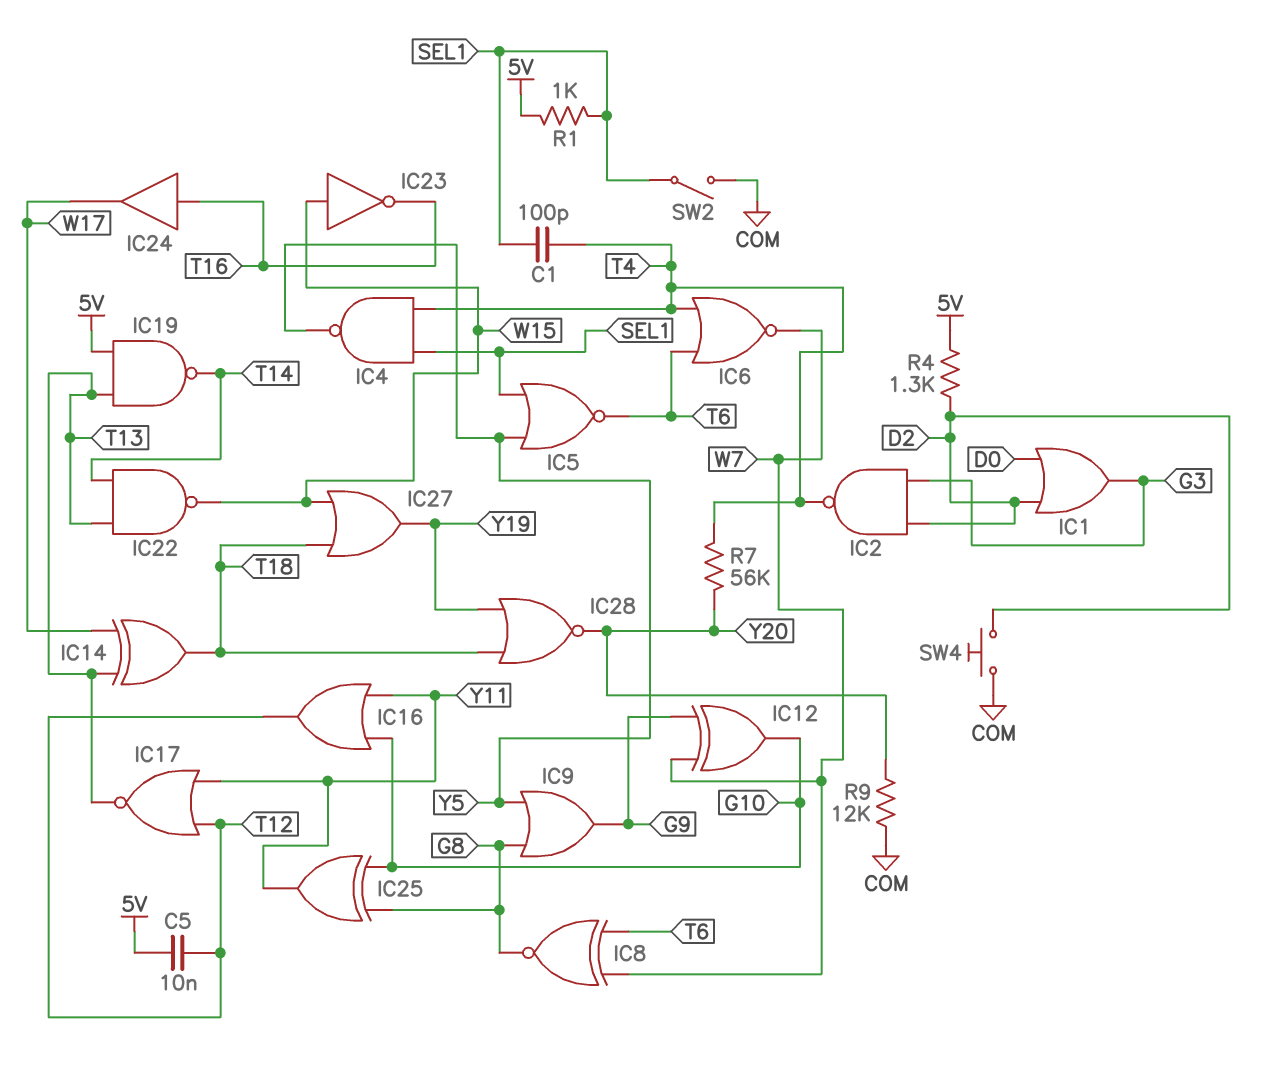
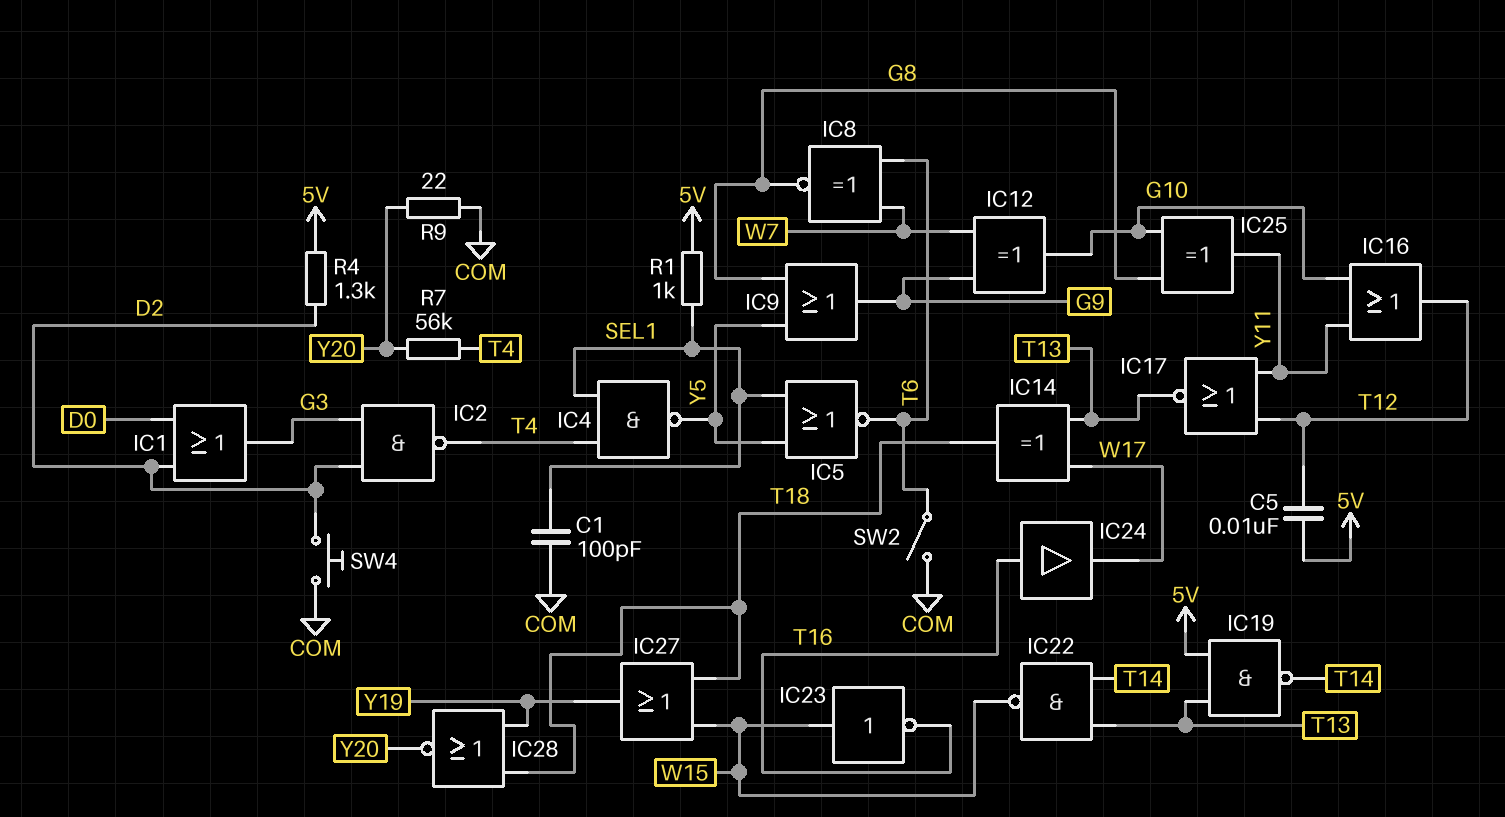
C1: 100pF (SEL1, T4) -> 100pF (COM, SEL1)
IC6: NOR (in T4, in T6, out W7) -> none
R9: 12k (COM, Y20) -> 22 (COM, Y20)
SW2: switch (COM, SEL1) -> switch (COM, T6)

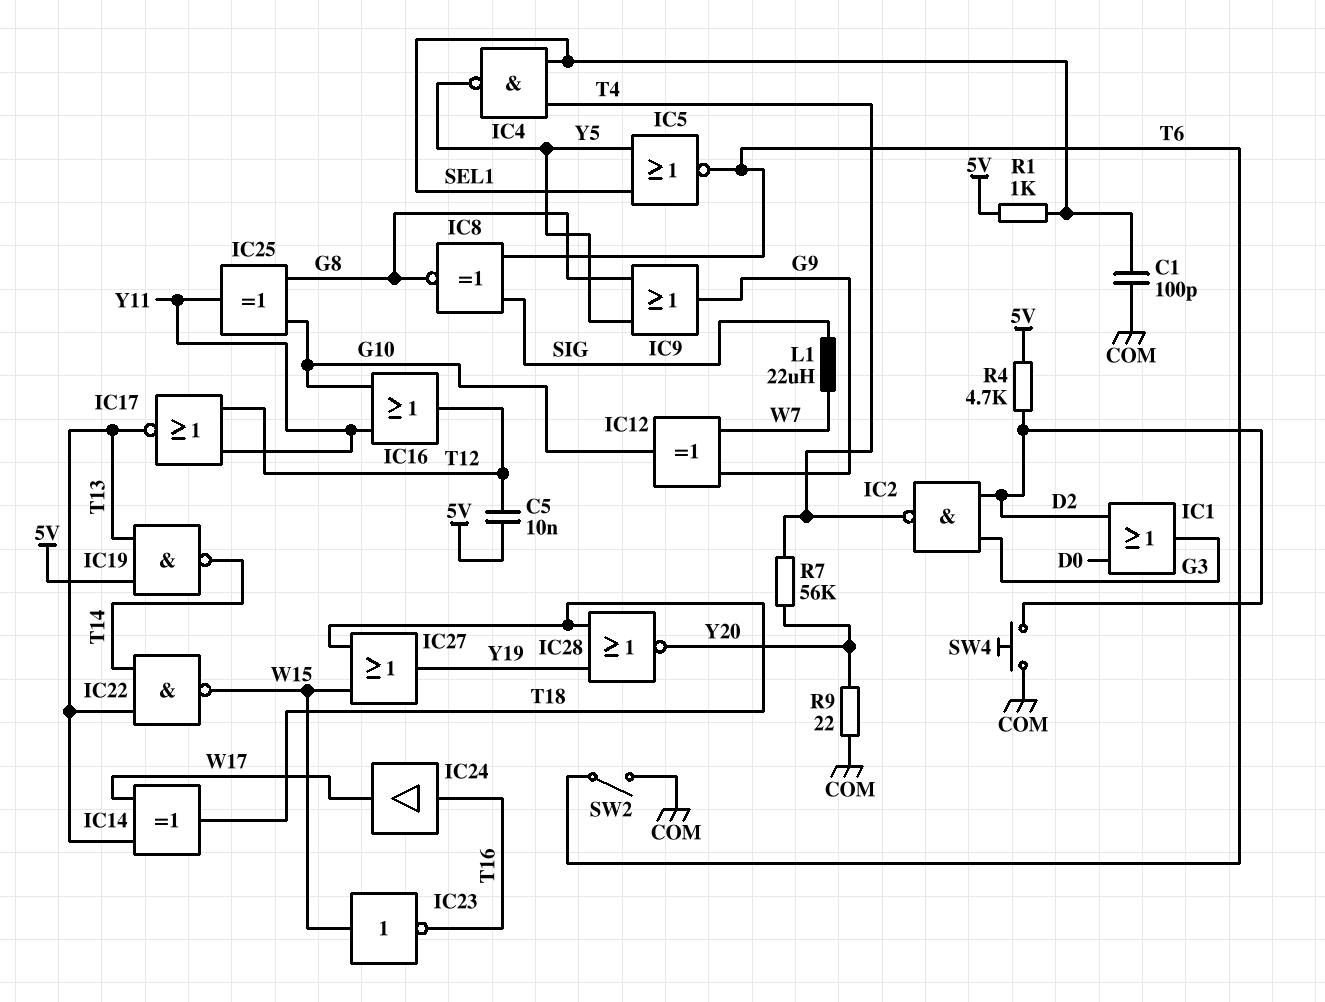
IC8: XNOR (in T6, in W7, out G8) -> XNOR (in SIG, in T6, out G8)
L1: none -> 22uH (SIG, W7)
R4: 1.3k (5V, D2) -> 4.7k (5V, D2)

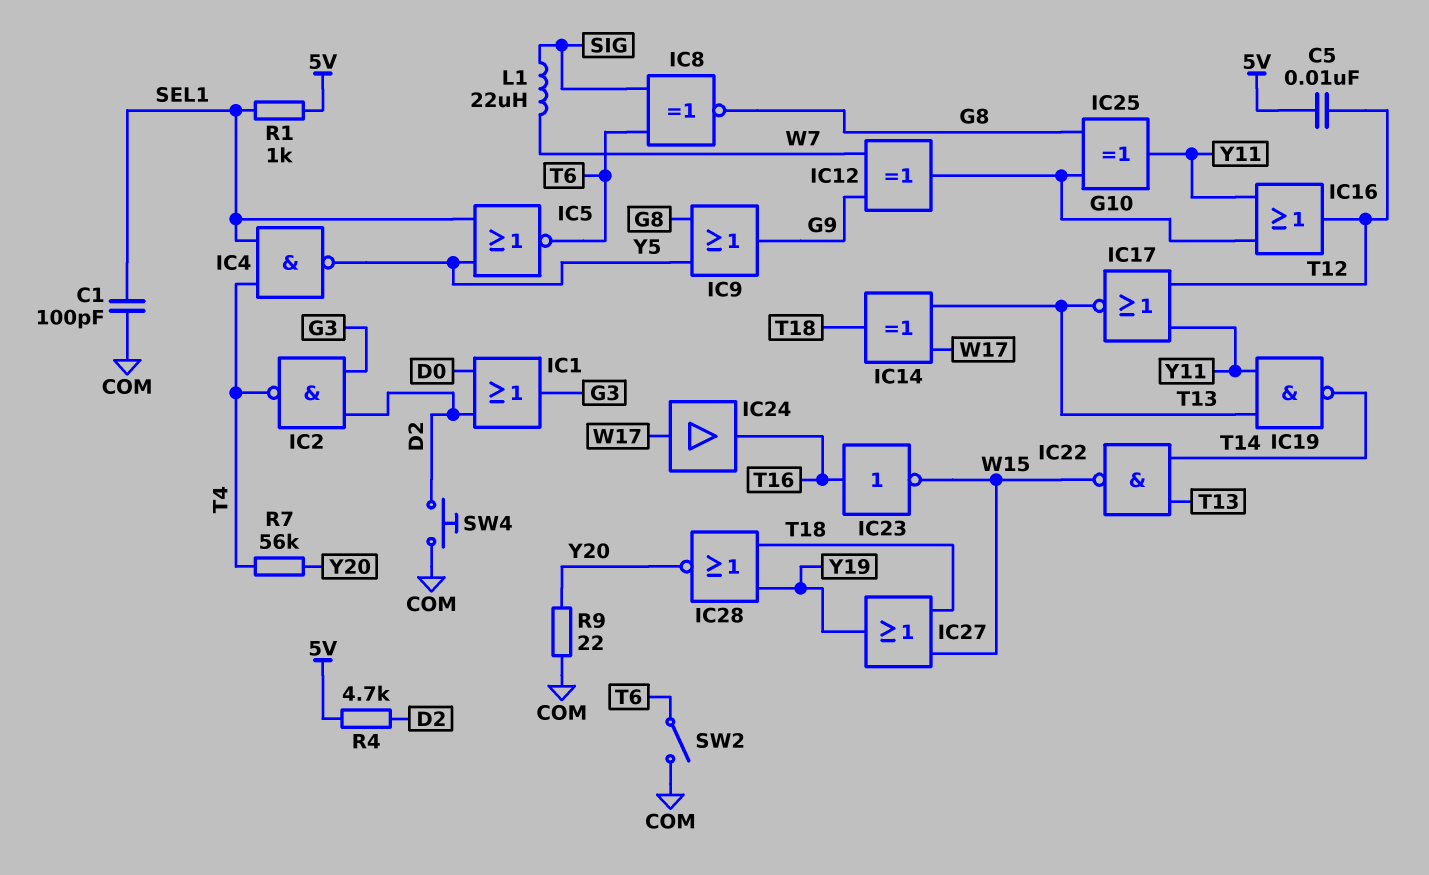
IC19: NAND (in 5V, in T13, out T14) -> NAND (in T13, in Y11, out T14)
IC23: NOT (in W15, out T16) -> NOT (in T16, out W15)
IC24: buffer (in T16, out W17) -> buffer (in W17, out T16)

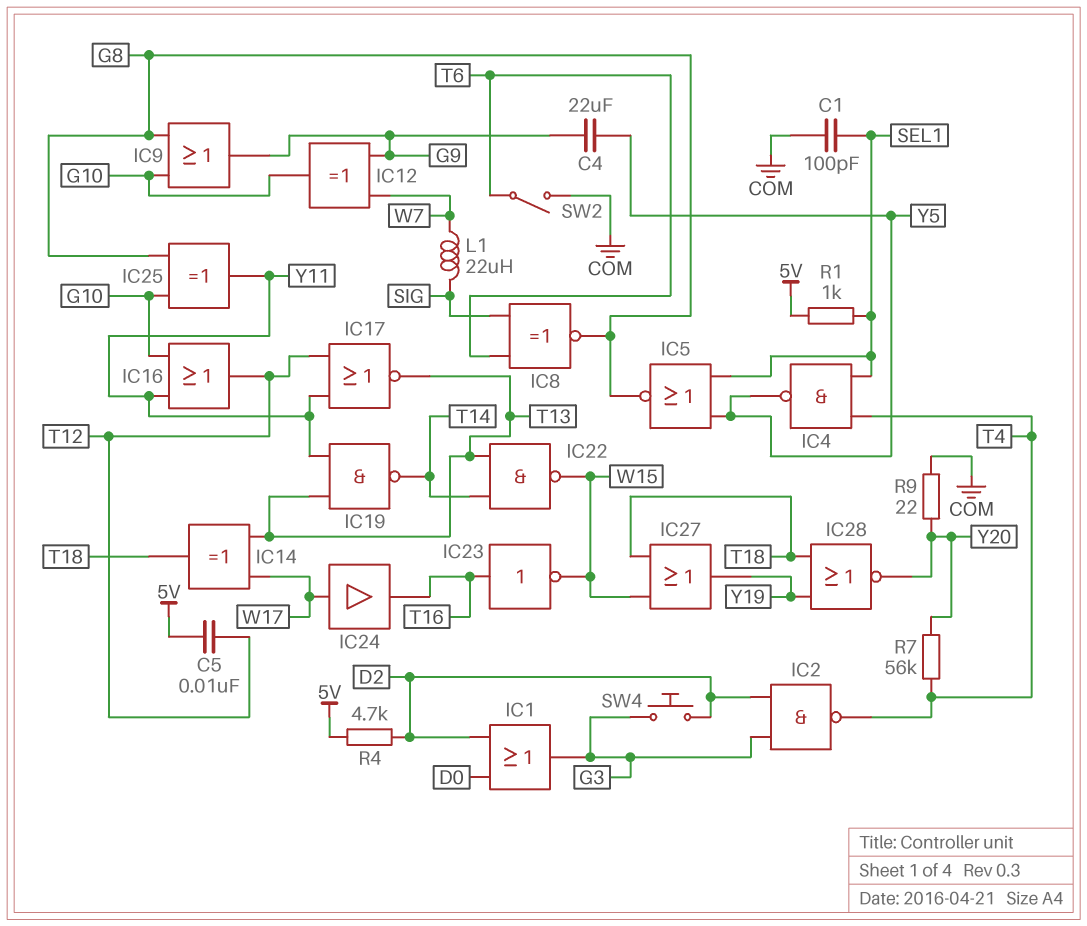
C4: none -> 22uF (G9, Y5)
IC5: NOR (in SEL1, in Y5, out T6) -> NOR (in SEL1, in Y5, out G8)
IC9: OR (in G8, in Y5, out G9) -> OR (in G8, in G10, out G9)
SW4: button (COM, D2) -> button (D2, G3)

